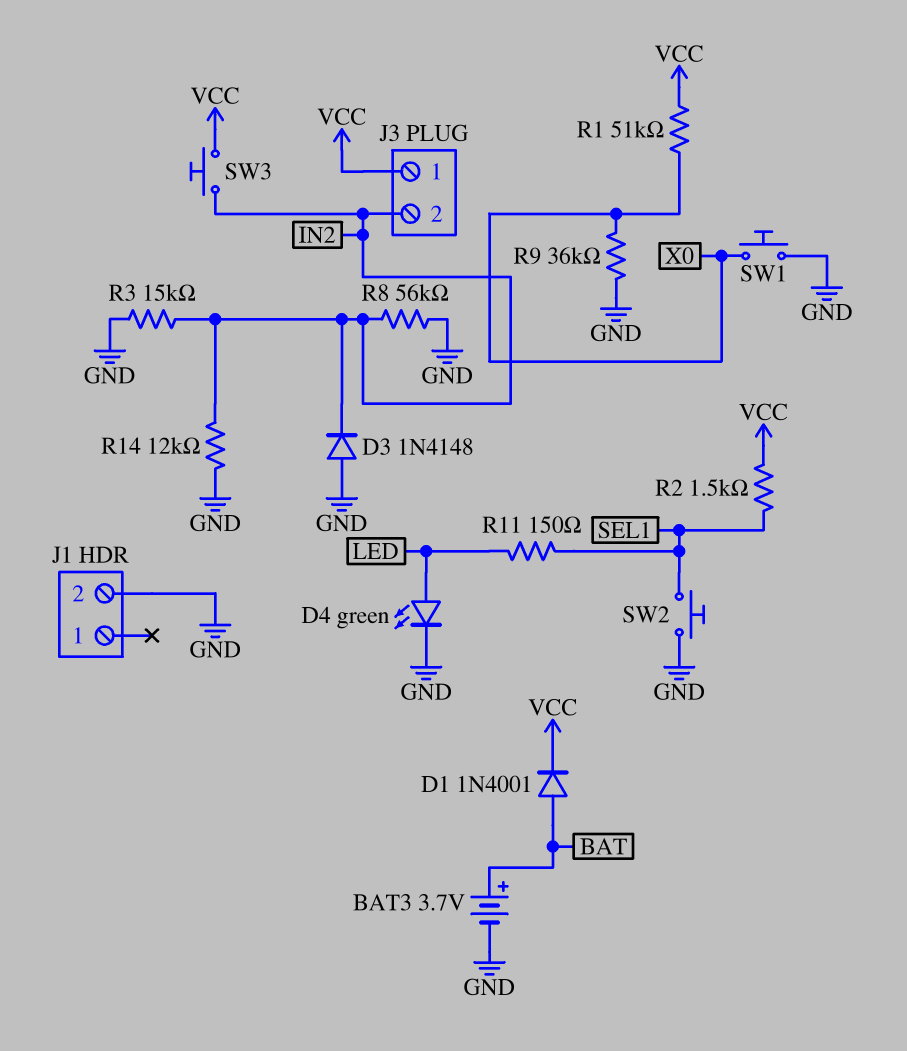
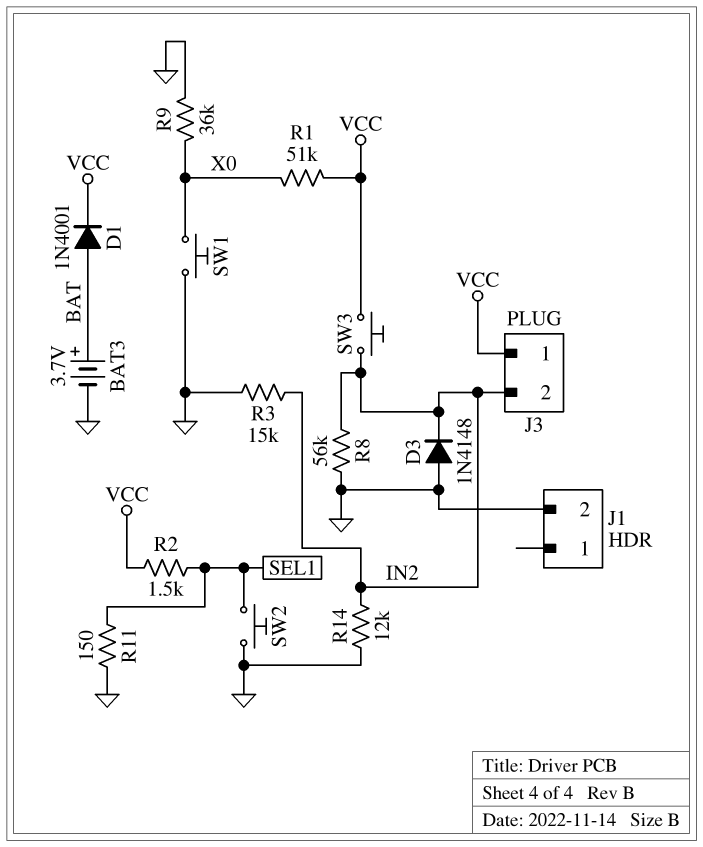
D4: LED green (A LED, K GND) -> none
R11: 150 (LED, SEL1) -> 150 (GND, SEL1)

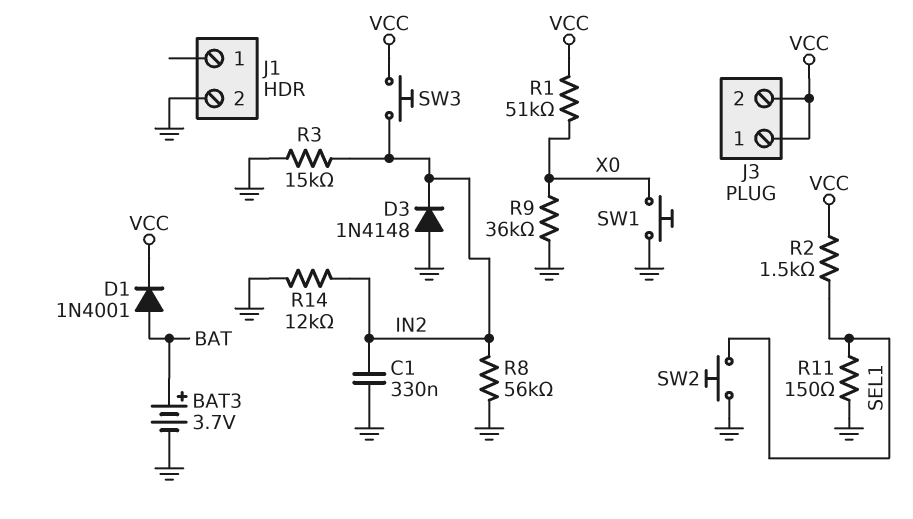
C1: none -> 330nF (GND, IN2)
J3 pin 2: IN2 -> VCC

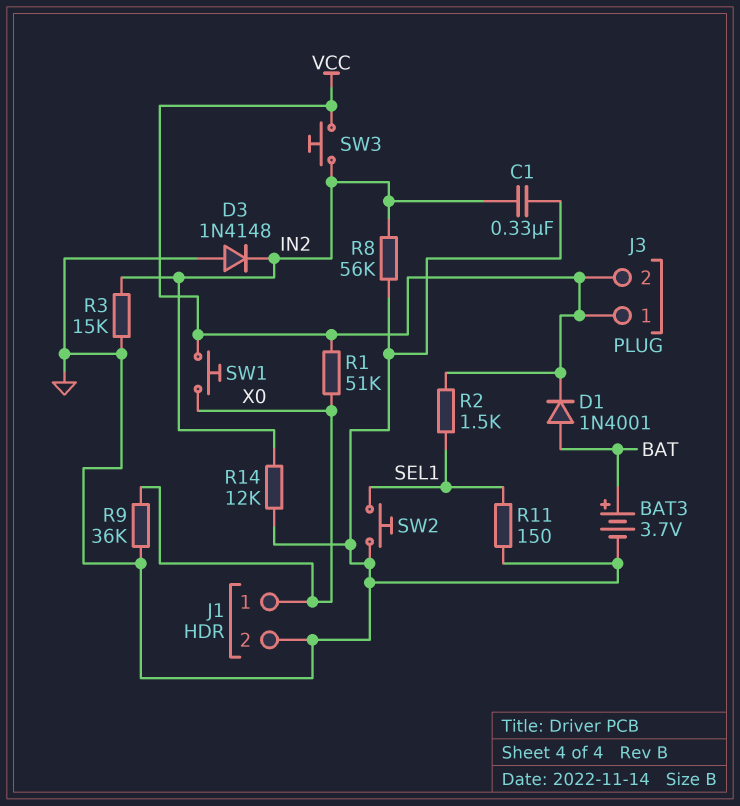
J1 pin 1: none -> X0
SW1: button (GND, X0) -> button (VCC, X0)

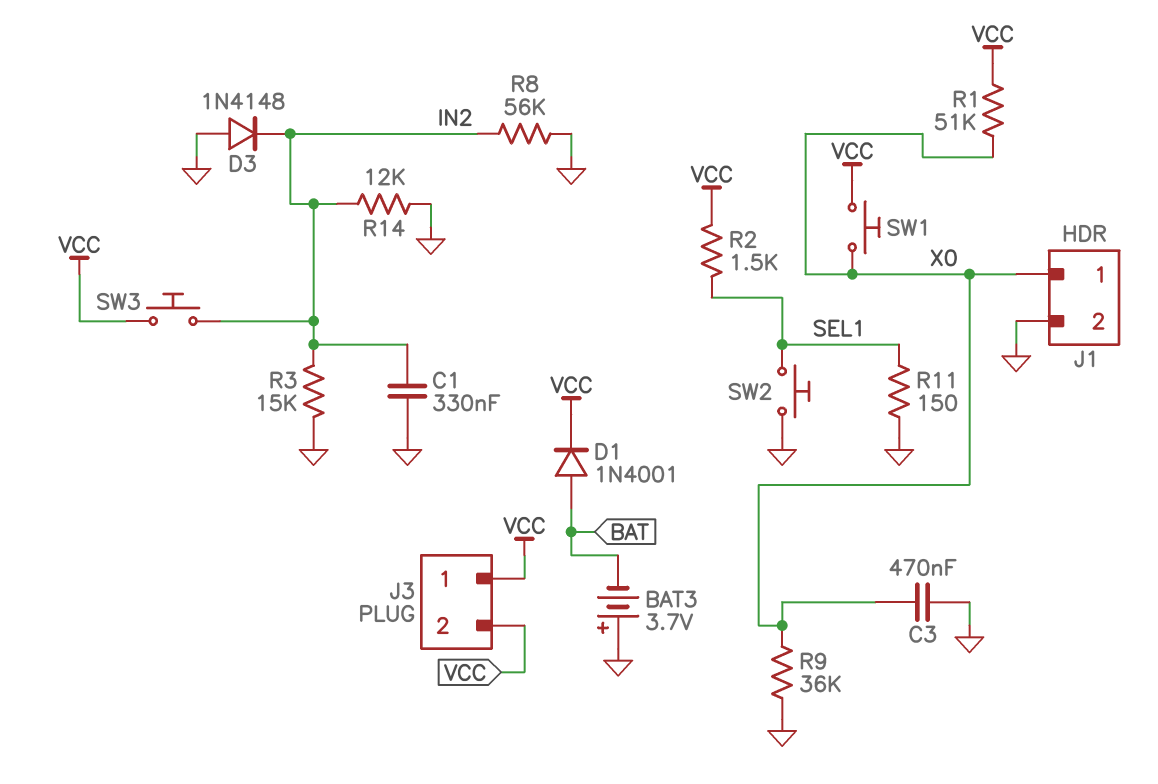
BAT3: 3.7V (plus BAT, minus GND) -> 3.7V (plus GND, minus BAT)
C3: none -> 470nF (GND, X0)

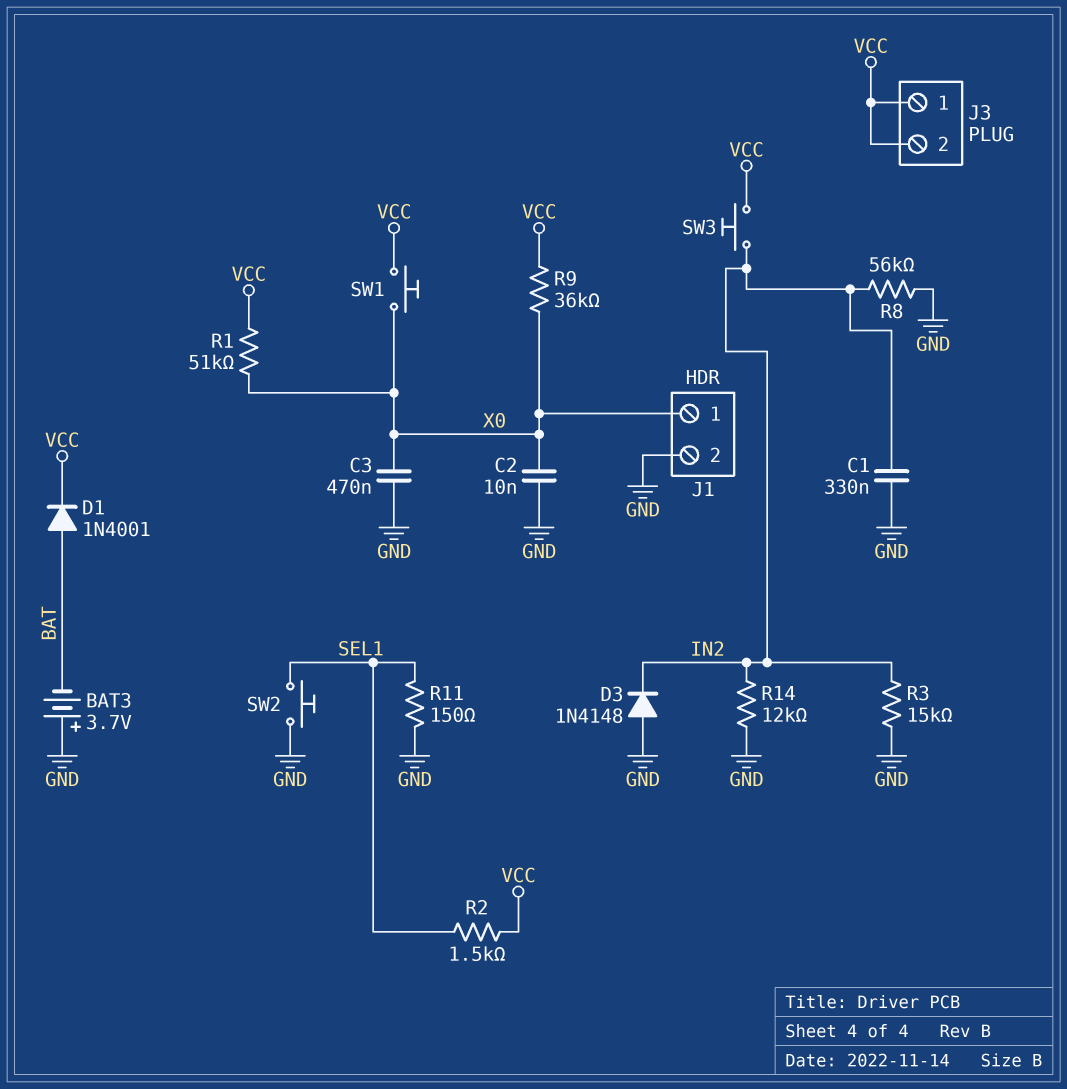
C2: none -> 10nF (GND, X0)
R9: 36k (GND, X0) -> 36k (VCC, X0)

